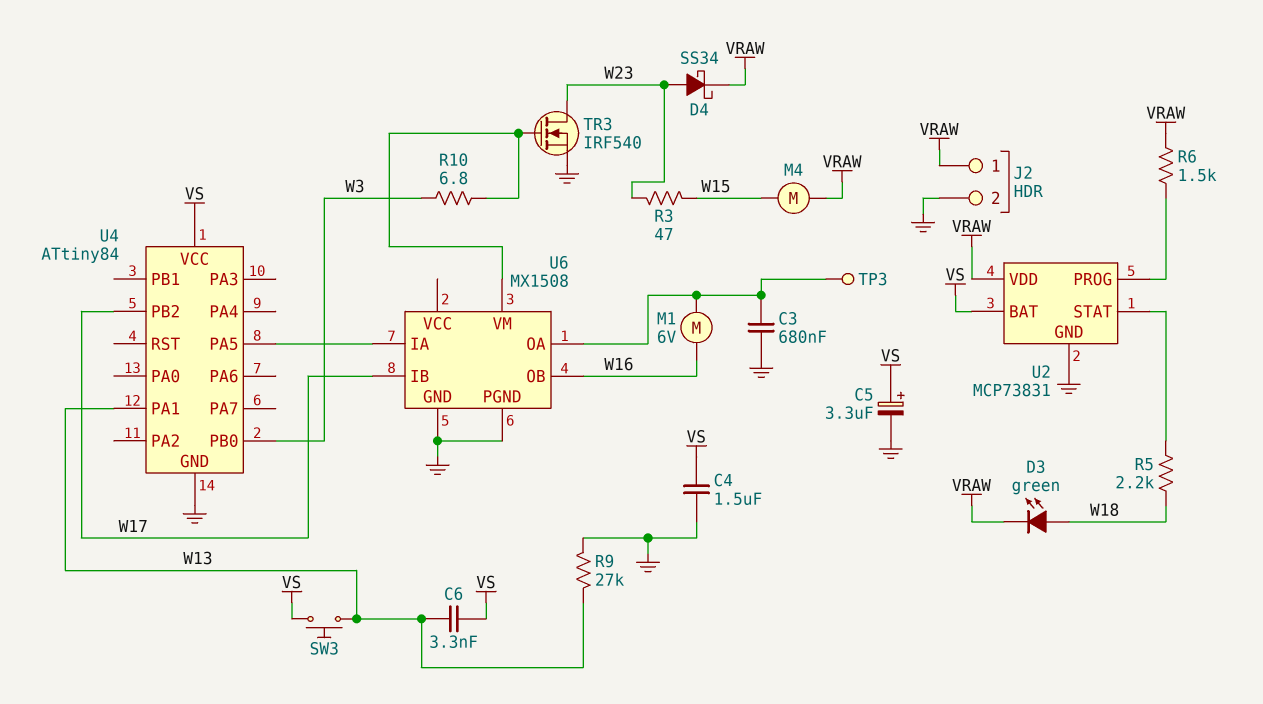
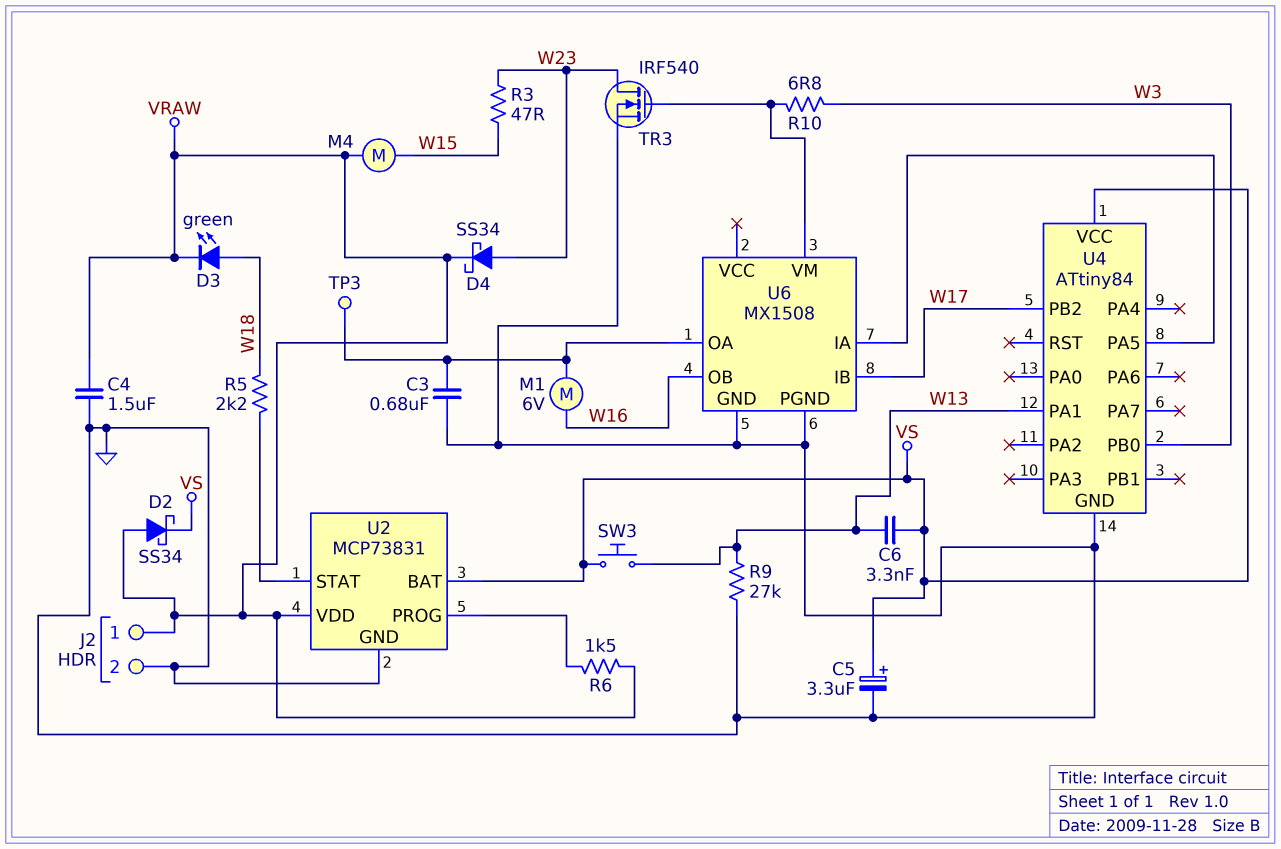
C4: 1.5uF (GND, VS) -> 1.5uF (GND, VRAW)
D2: none -> schottky SS34 (A VRAW, K VS)

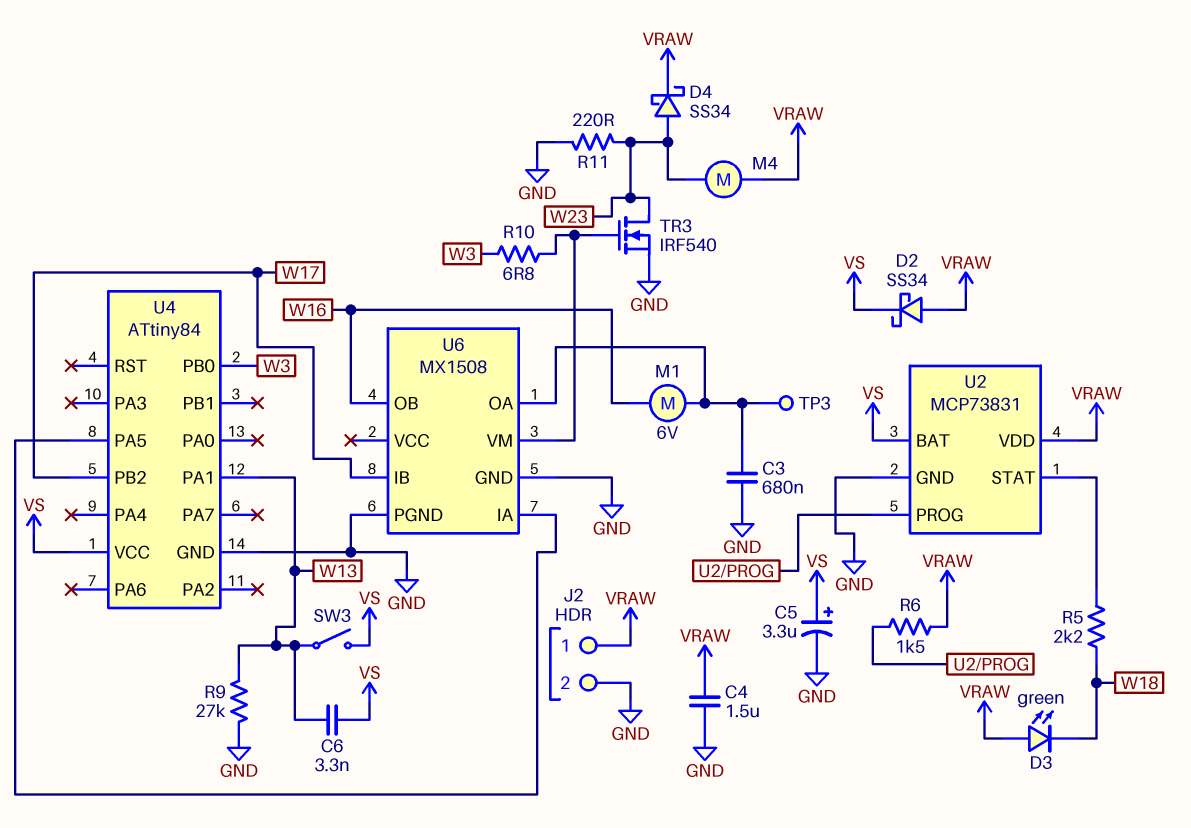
D3: LED green (A W18, K VRAW) -> LED green (A VRAW, K W18)
M4: motor (VRAW, W15) -> motor (VRAW, W23)
R3: 47 (W15, W23) -> none
R11: none -> 220 (GND, W23)
SW3: button (VS, W13) -> switch (VS, W13)

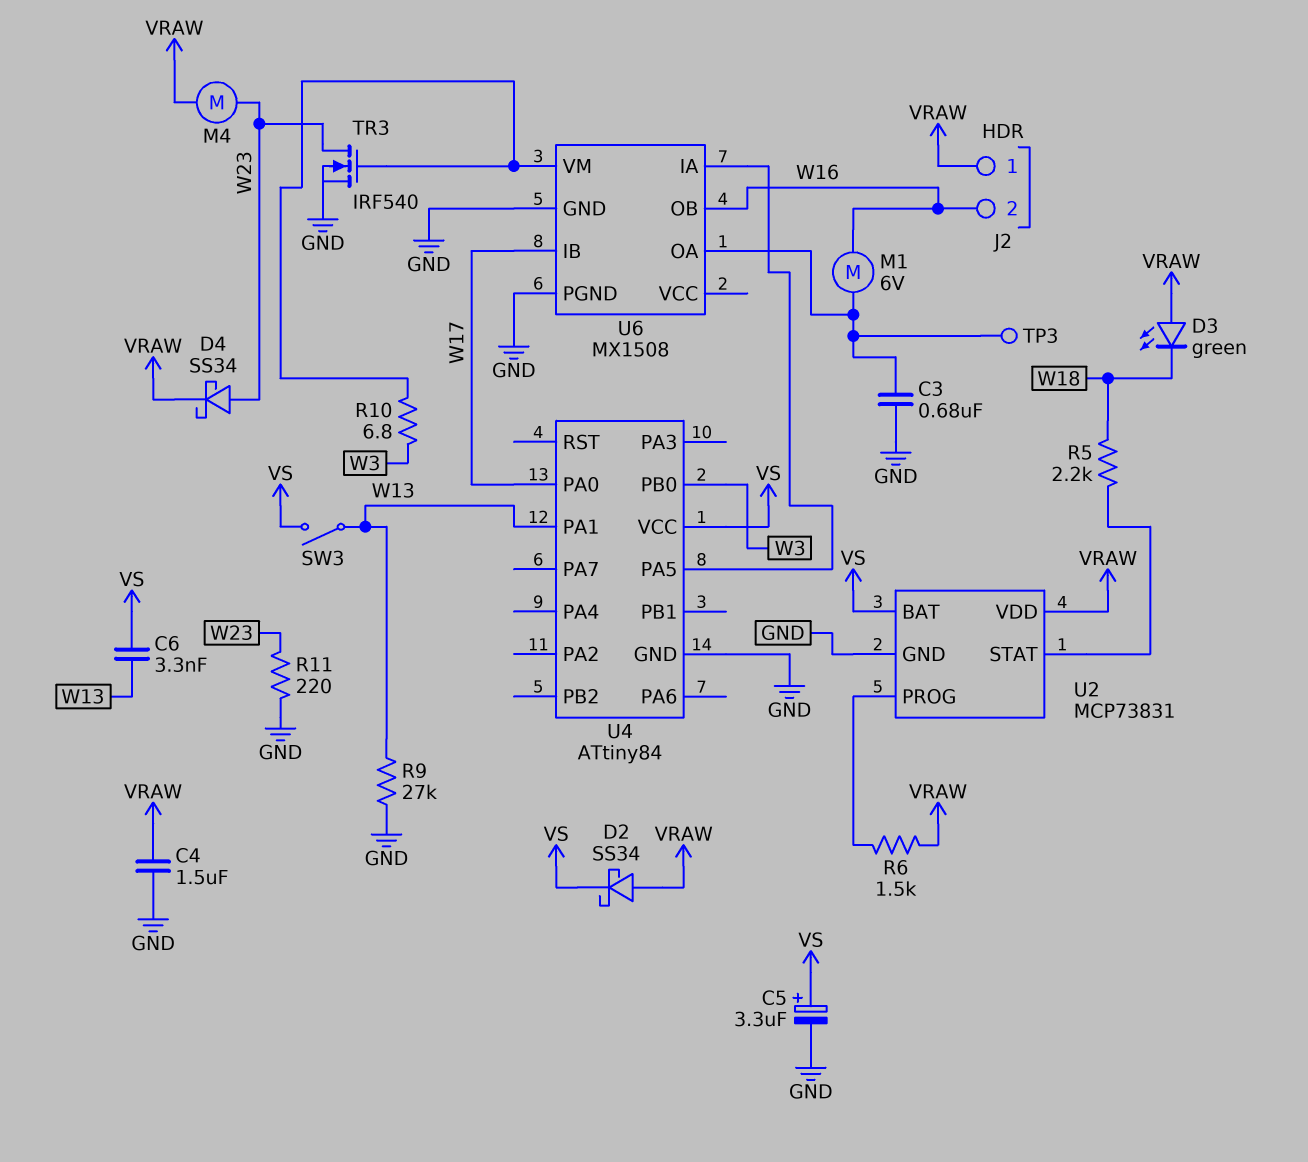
J2 pin 2: GND -> W16
U4 pin PA0: none -> W17
U4 pin PB2: W17 -> none

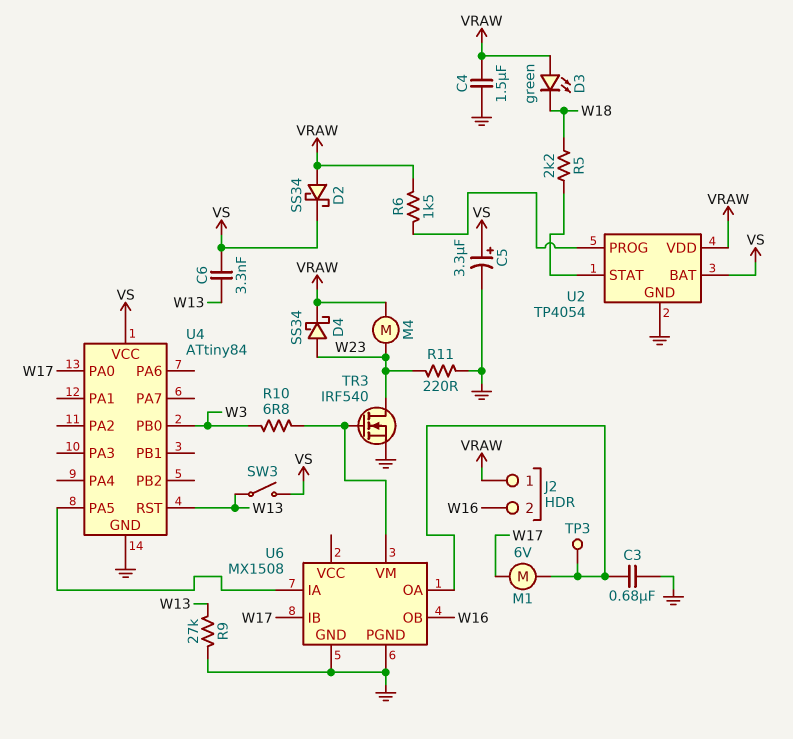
M1: motor 6V (U6/OA, W16) -> motor 6V (U6/OA, W17)
U2: MCP73831 -> TP4054
U4 pin PA1: W13 -> none
U4 pin RST: none -> W13

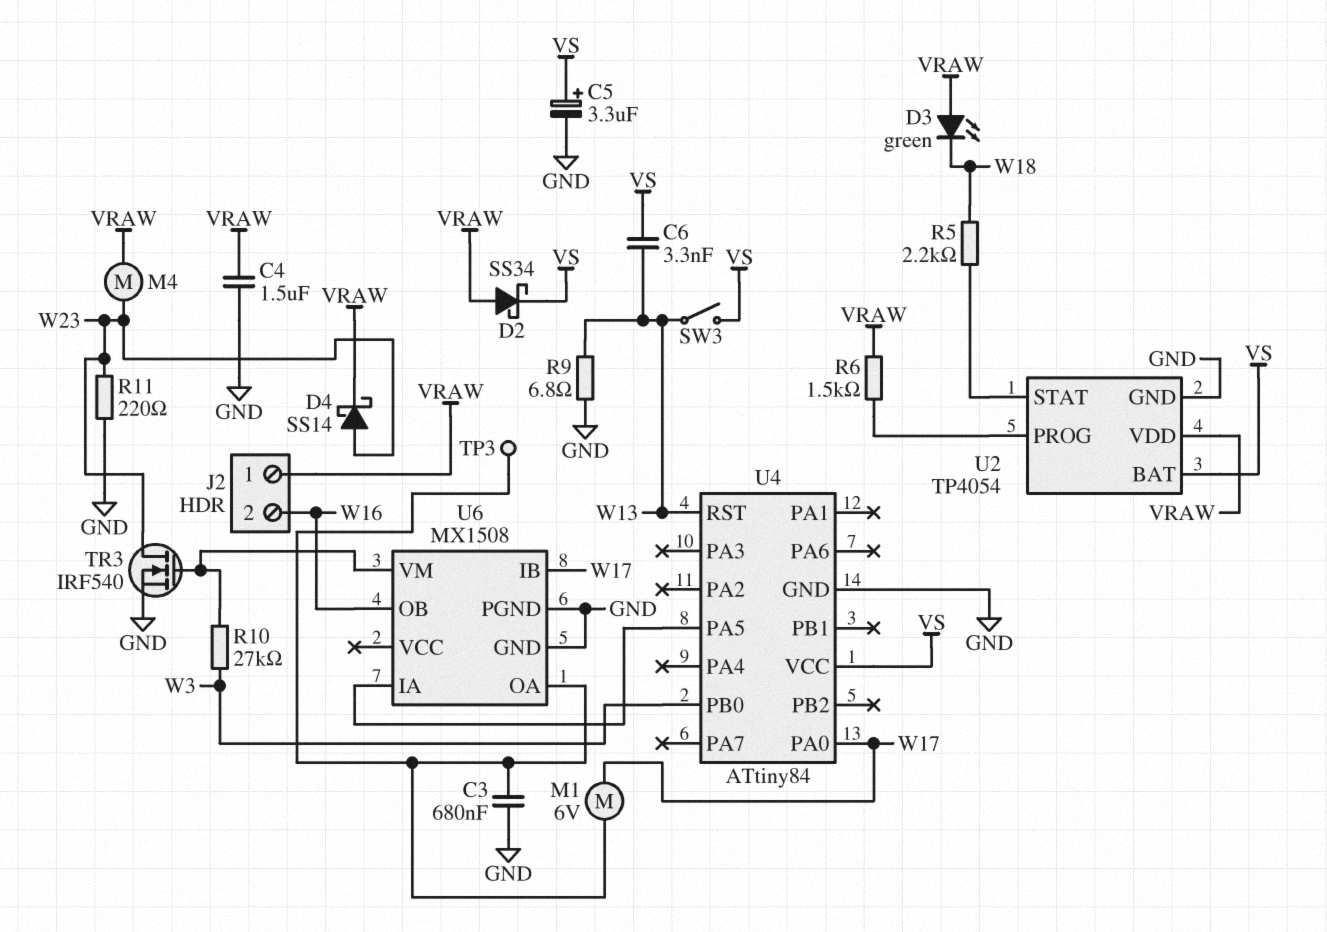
D4: schottky SS34 (A W23, K VRAW) -> schottky SS14 (A W23, K VRAW)
R9: 27k (GND, W13) -> 6.8 (GND, W13)
R10: 6.8 (U6/VM, W3) -> 27k (U6/VM, W3)

